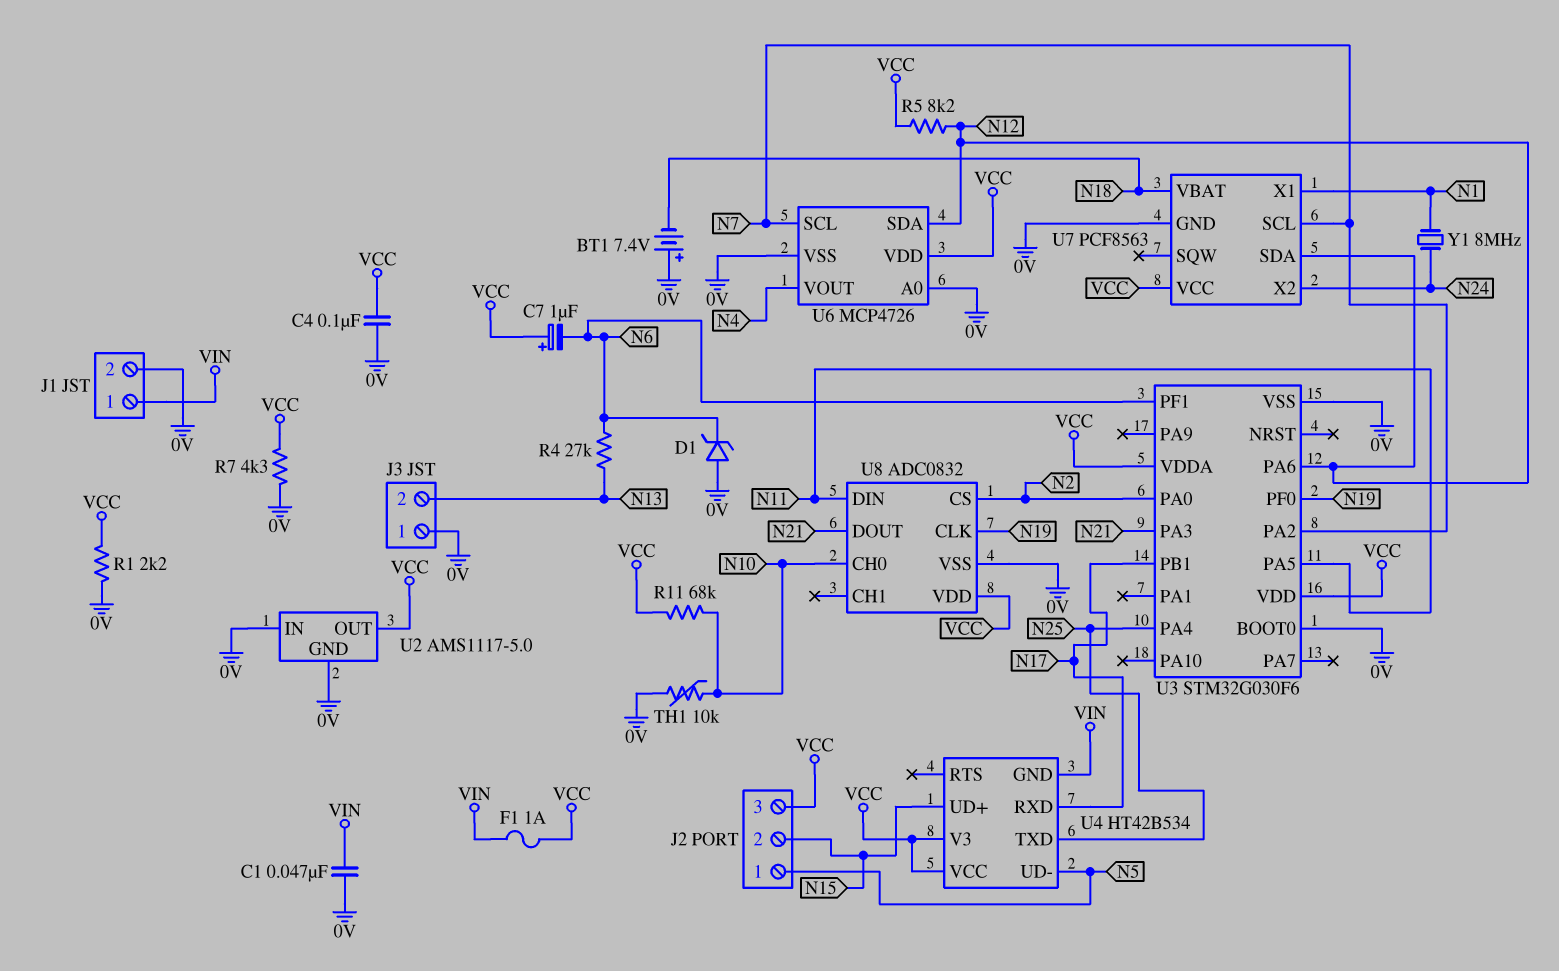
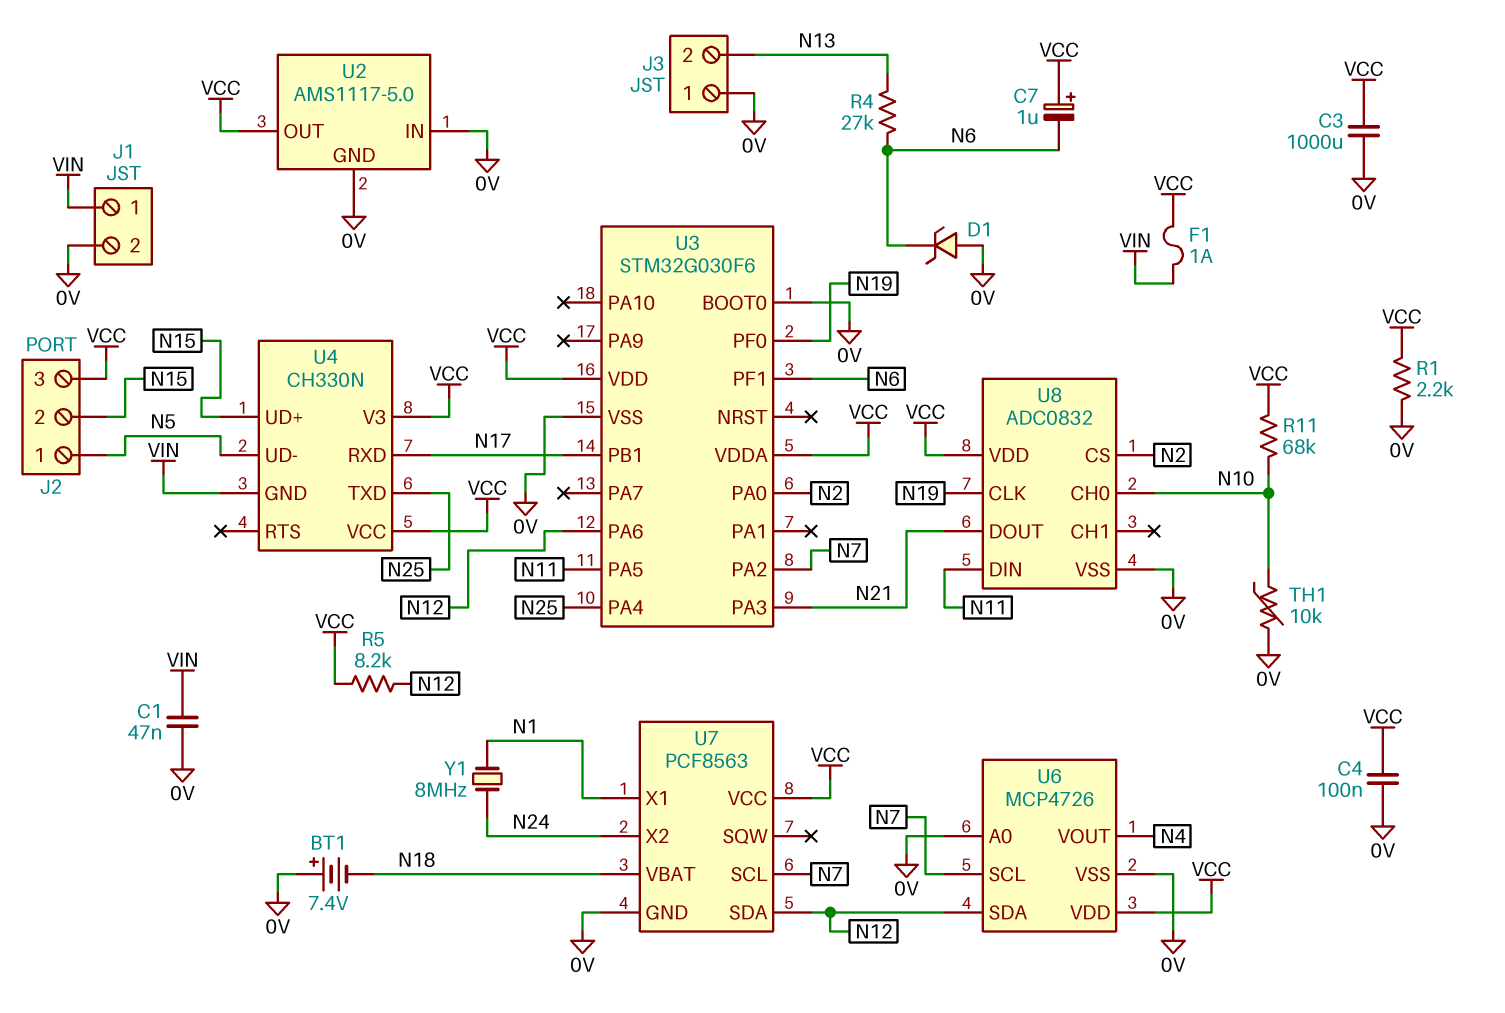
C3: none -> 1000uF (0V, VCC)
R7: 4.3k (0V, VCC) -> none
U4: HT42B534 -> CH330N

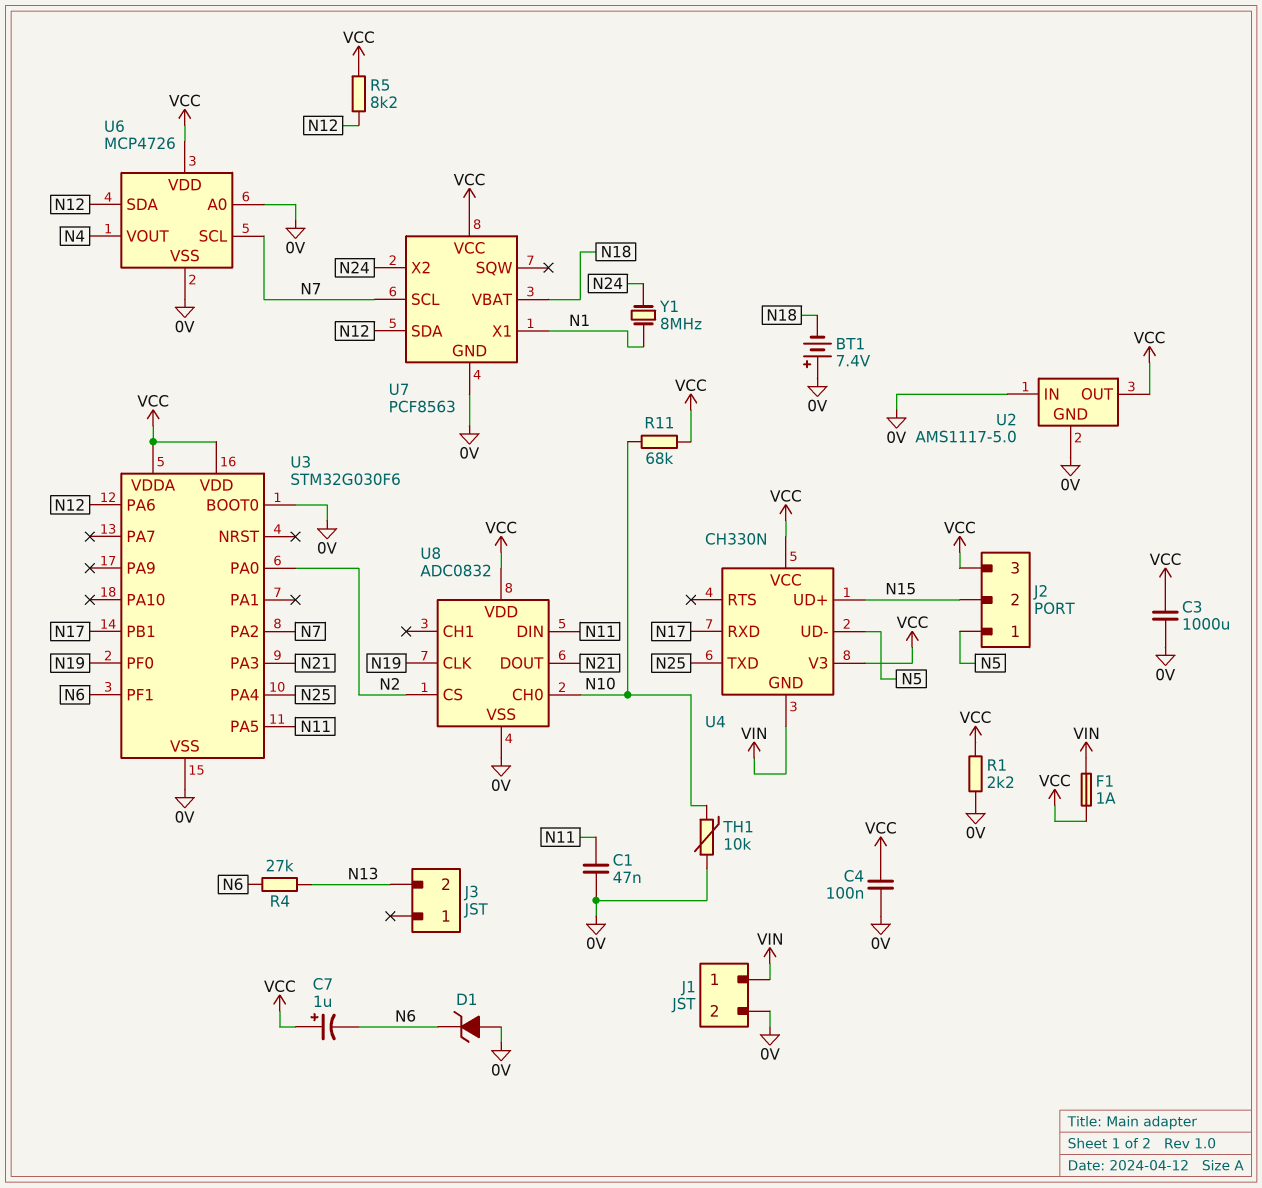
C1: 47nF (0V, VIN) -> 47nF (0V, N11)
J3 pin 1: 0V -> none

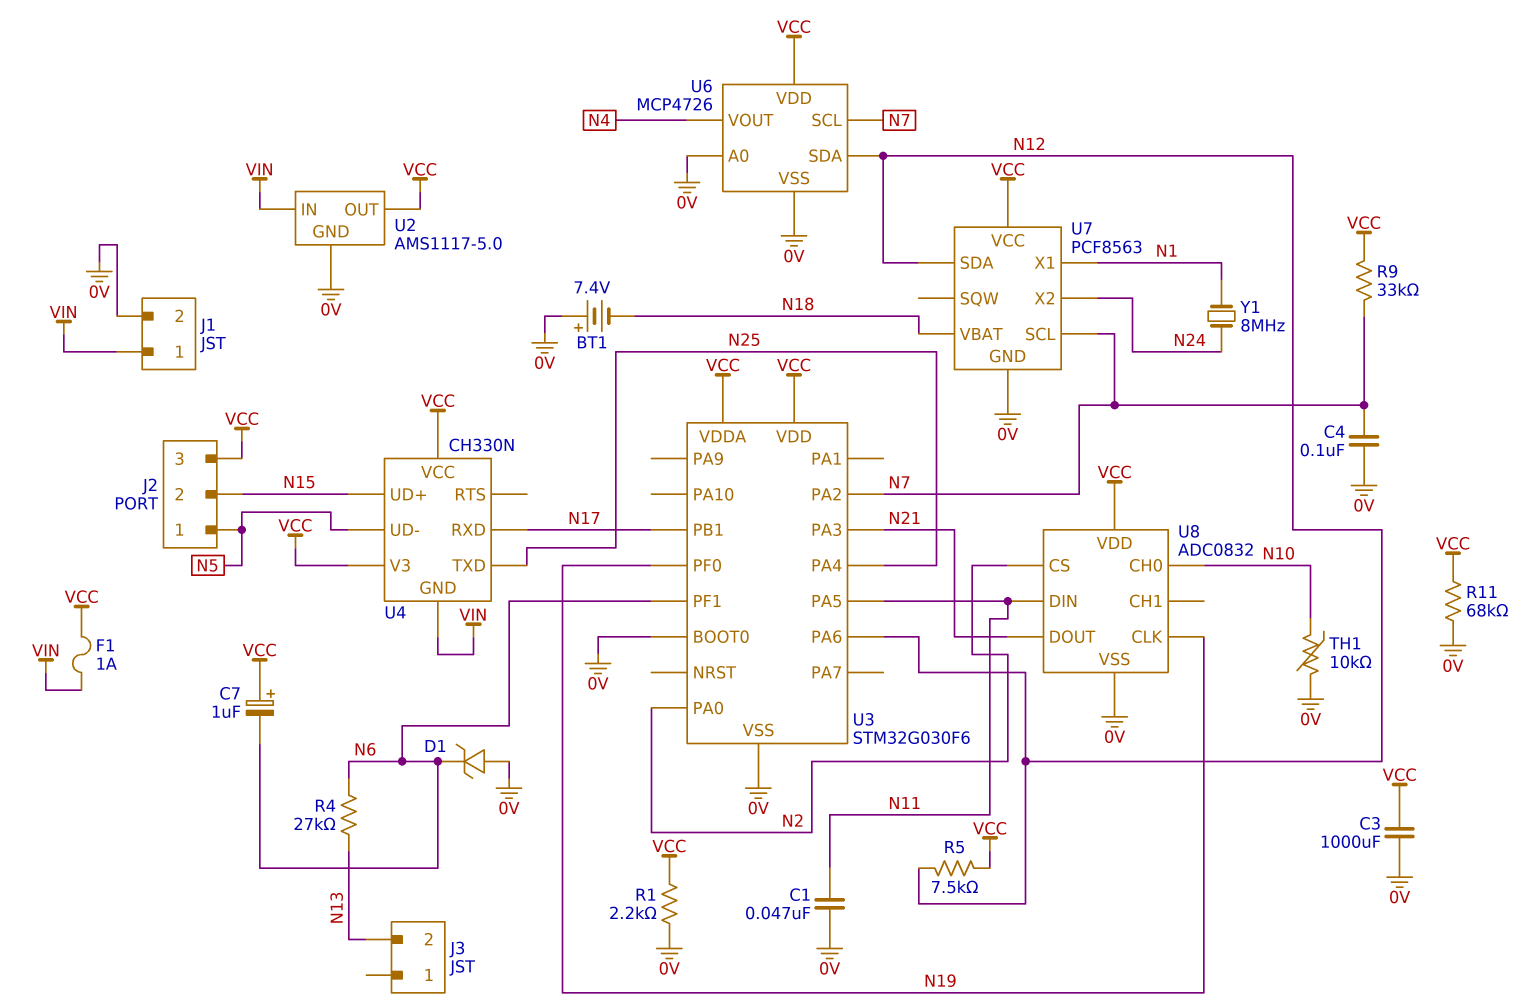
C4: 100nF (0V, VCC) -> 100nF (0V, N7)
R5: 8.2k (N12, VCC) -> 7.5k (N12, VCC)
R9: none -> 33k (N7, VCC)
R11: 68k (N10, VCC) -> 68k (0V, VCC)
U2 pin IN: 0V -> VIN

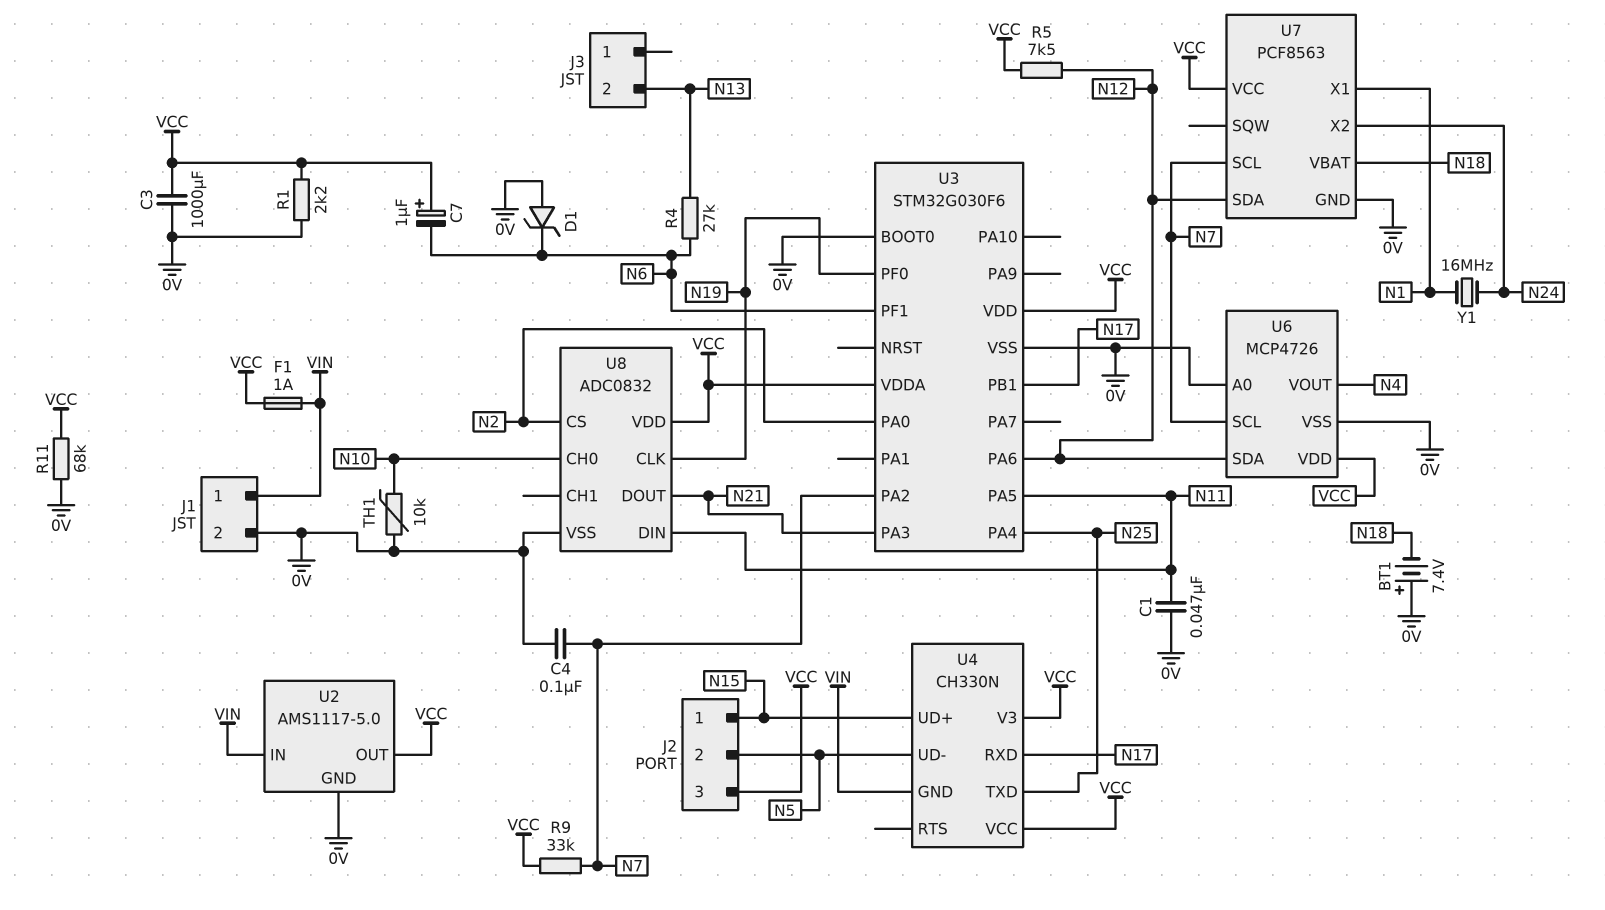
J2 pin 1: N5 -> N15
J2 pin 2: N15 -> N5
Y1: 8MHz (N1, N24) -> 16MHz (N1, N24)

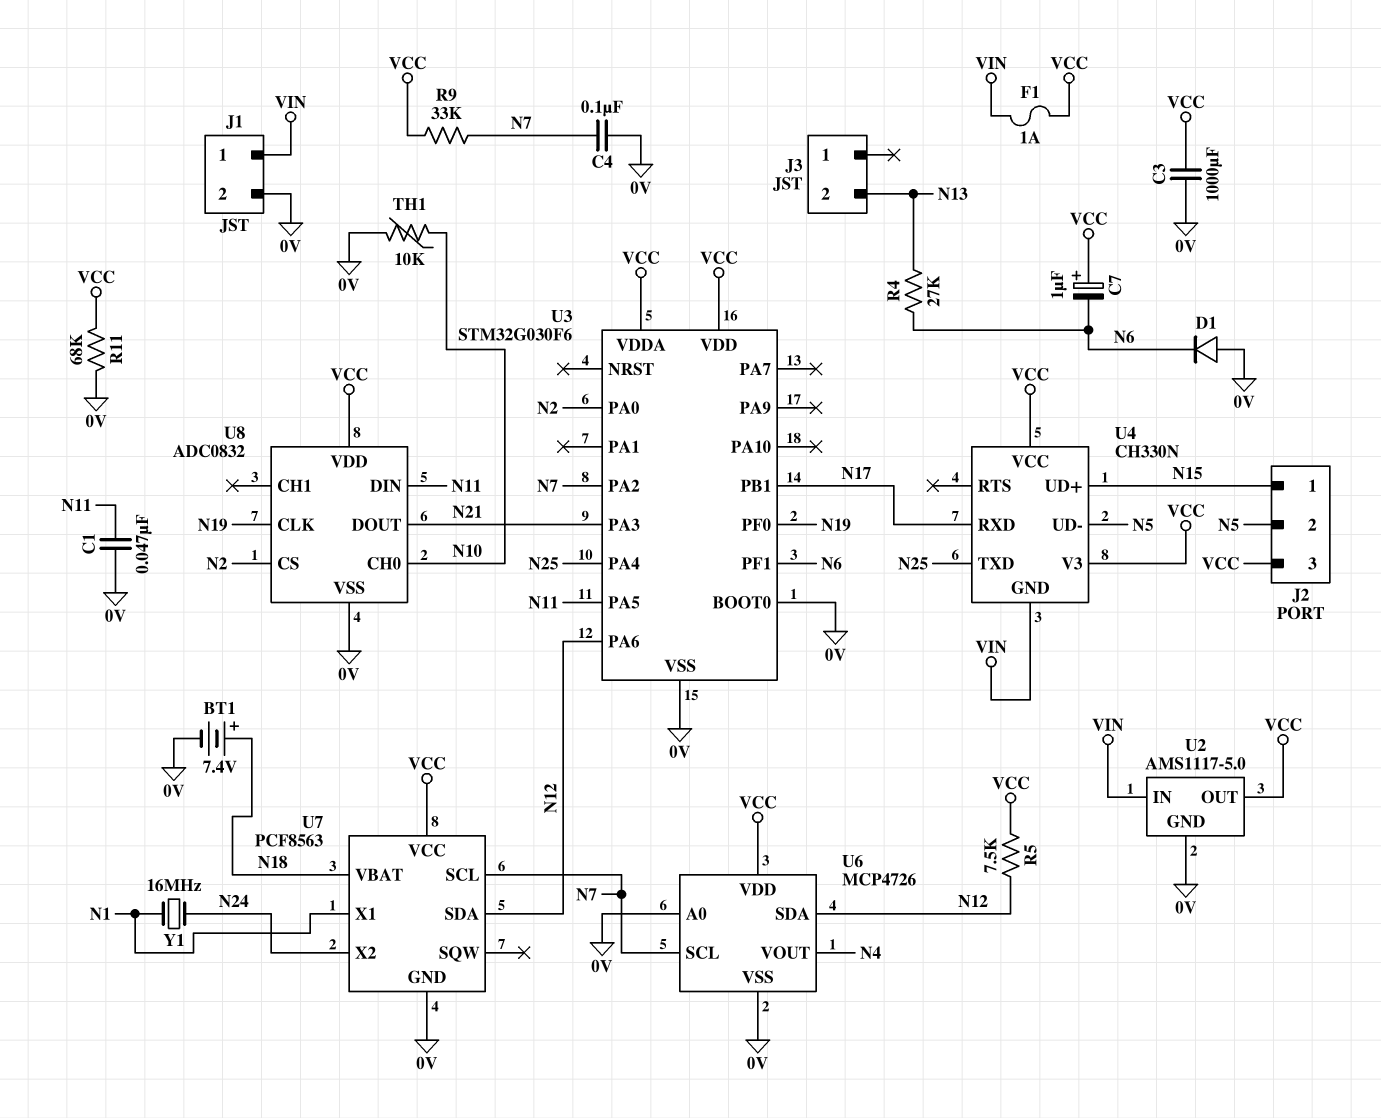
BT1: 7.4V (plus 0V, minus N18) -> 7.4V (plus N18, minus 0V)
D1: zener (A 0V, K N6) -> diode (A 0V, K N6)
R1: 2.2k (0V, VCC) -> none

